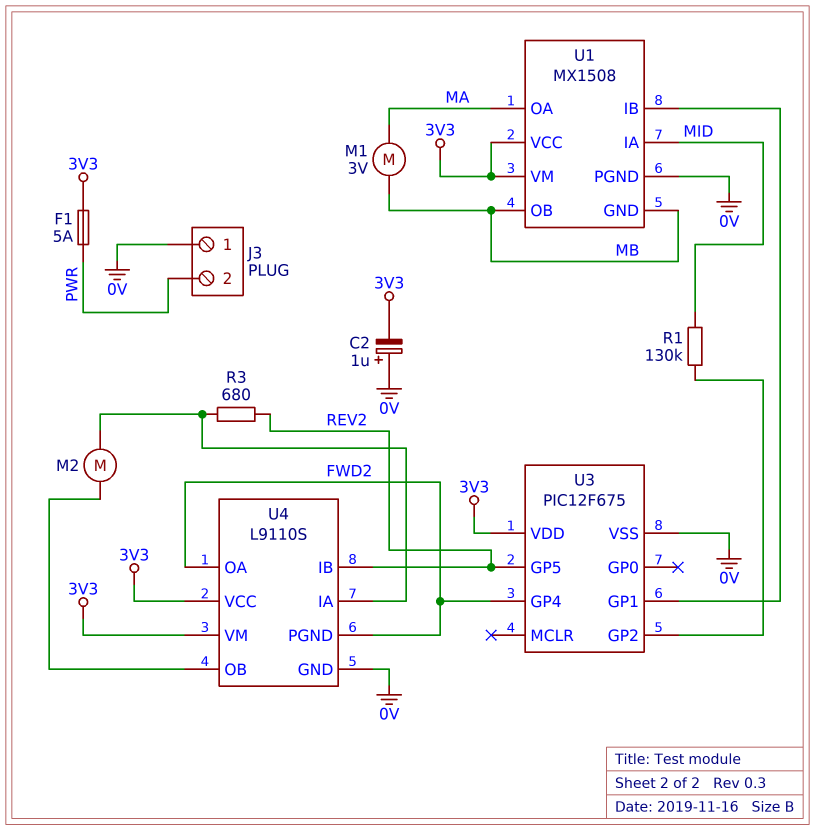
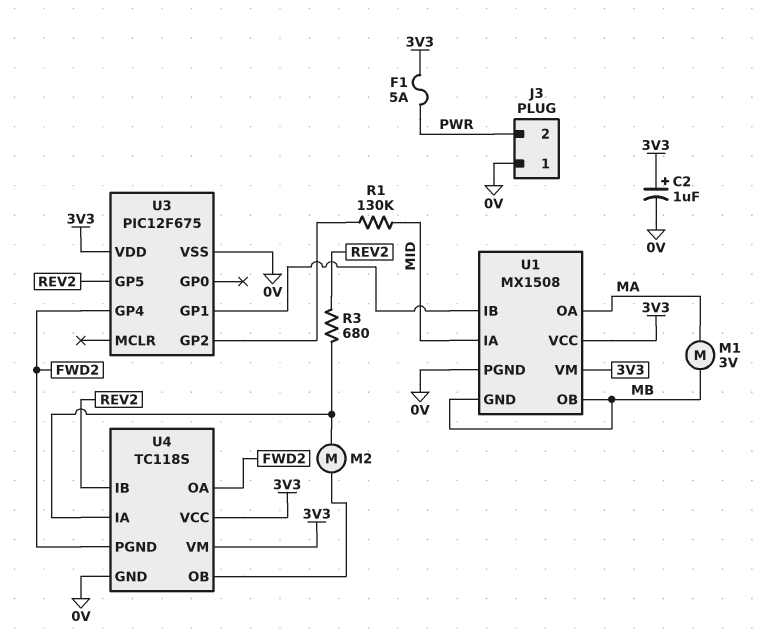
C2: 1uF (plus 0V, minus 3V3) -> 1uF (plus 3V3, minus 0V)
U4: L9110S -> TC118S

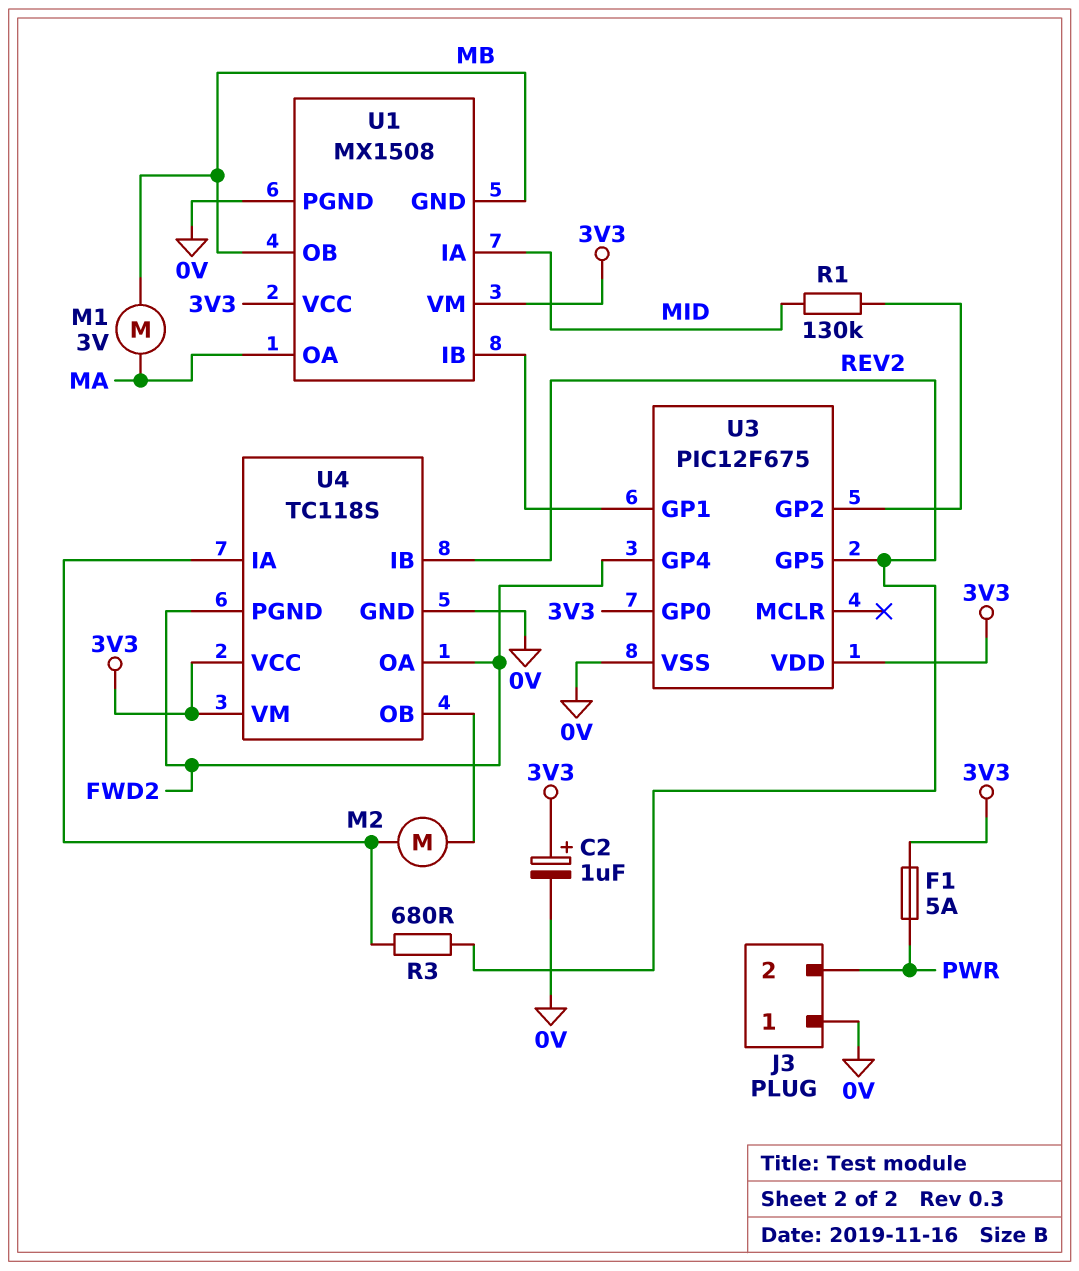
U3 pin GP0: none -> 3V3

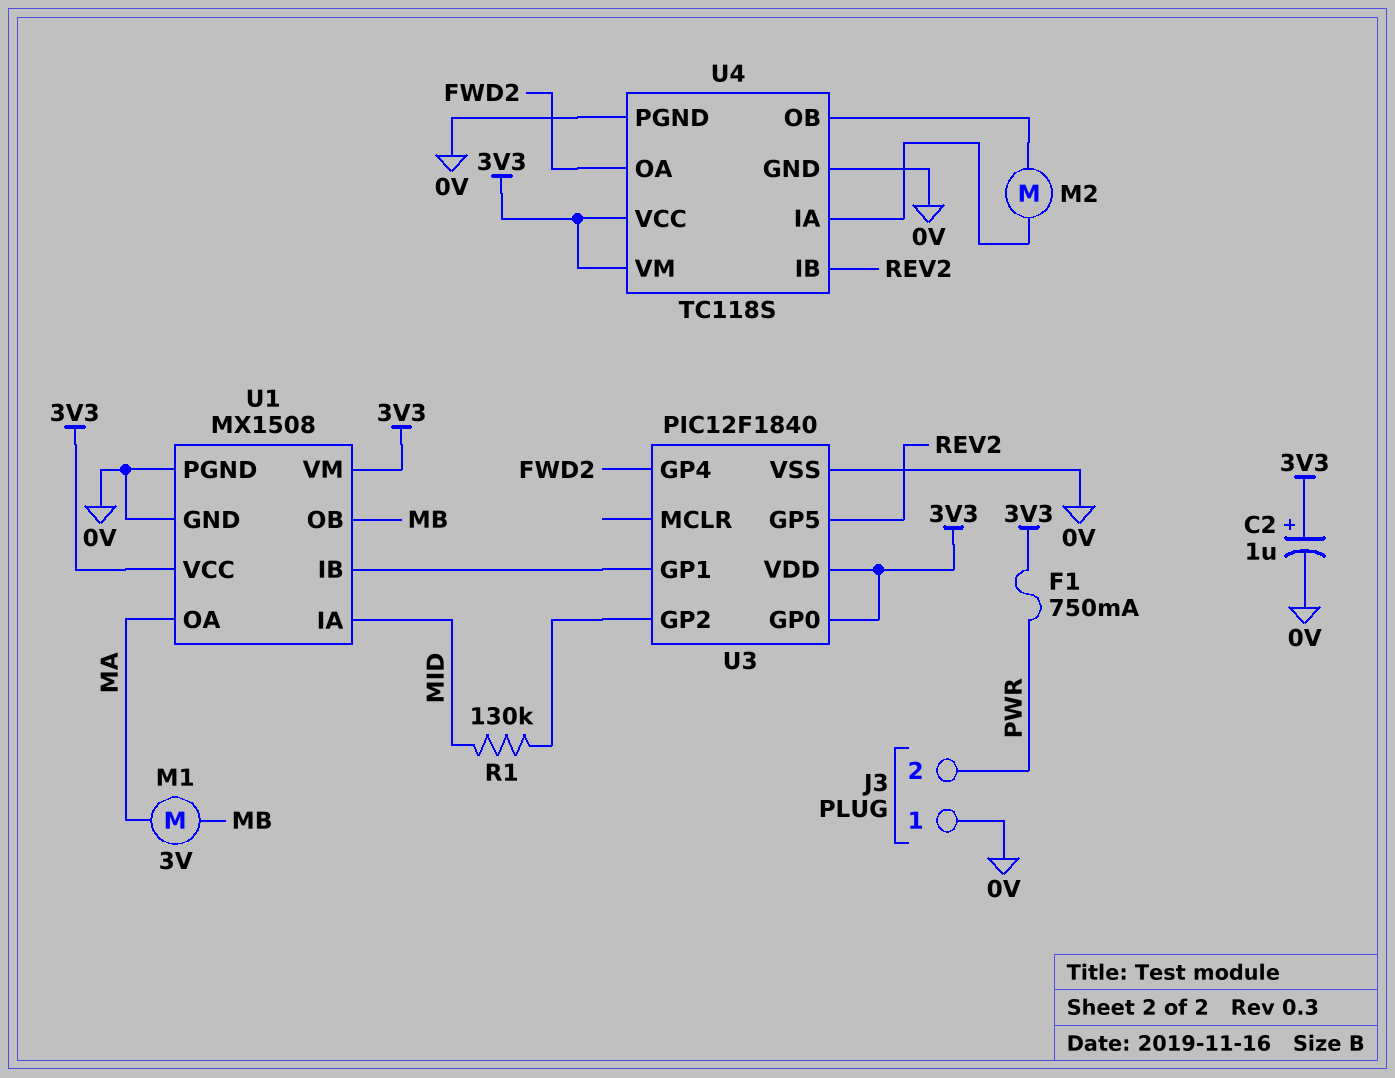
F1: 5A (3V3, PWR) -> 750mA (3V3, PWR)
R3: 680 (REV2, U4/IA) -> none
U1 pin GND: MB -> 0V
U3: PIC12F675 -> PIC12F1840
U4 pin PGND: FWD2 -> 0V

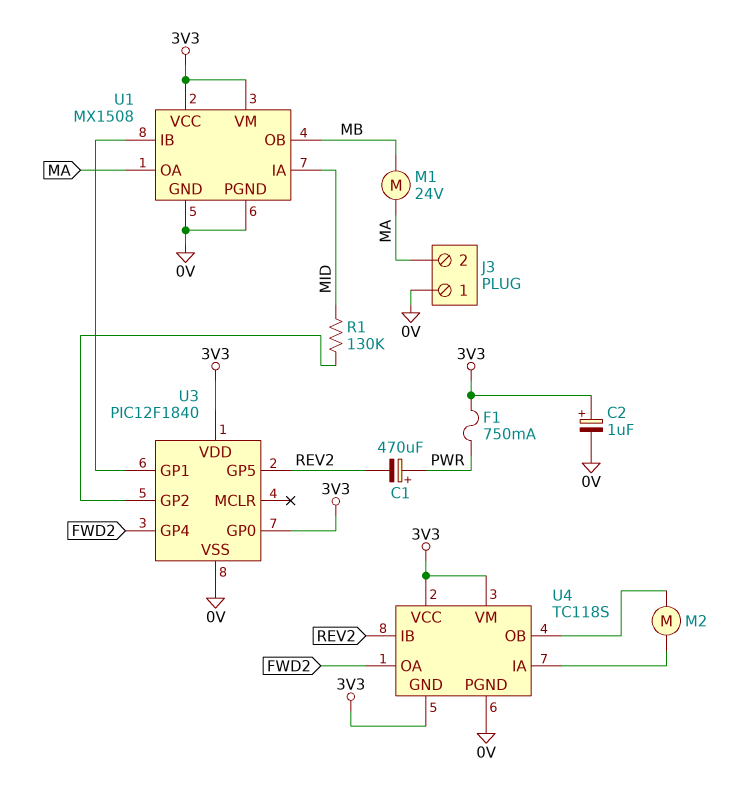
C1: none -> 470uF (plus PWR, minus REV2)
J3 pin 2: PWR -> MA
M1: motor 3V (MA, MB) -> motor 24V (MA, MB)
U4 pin GND: 0V -> 3V3

